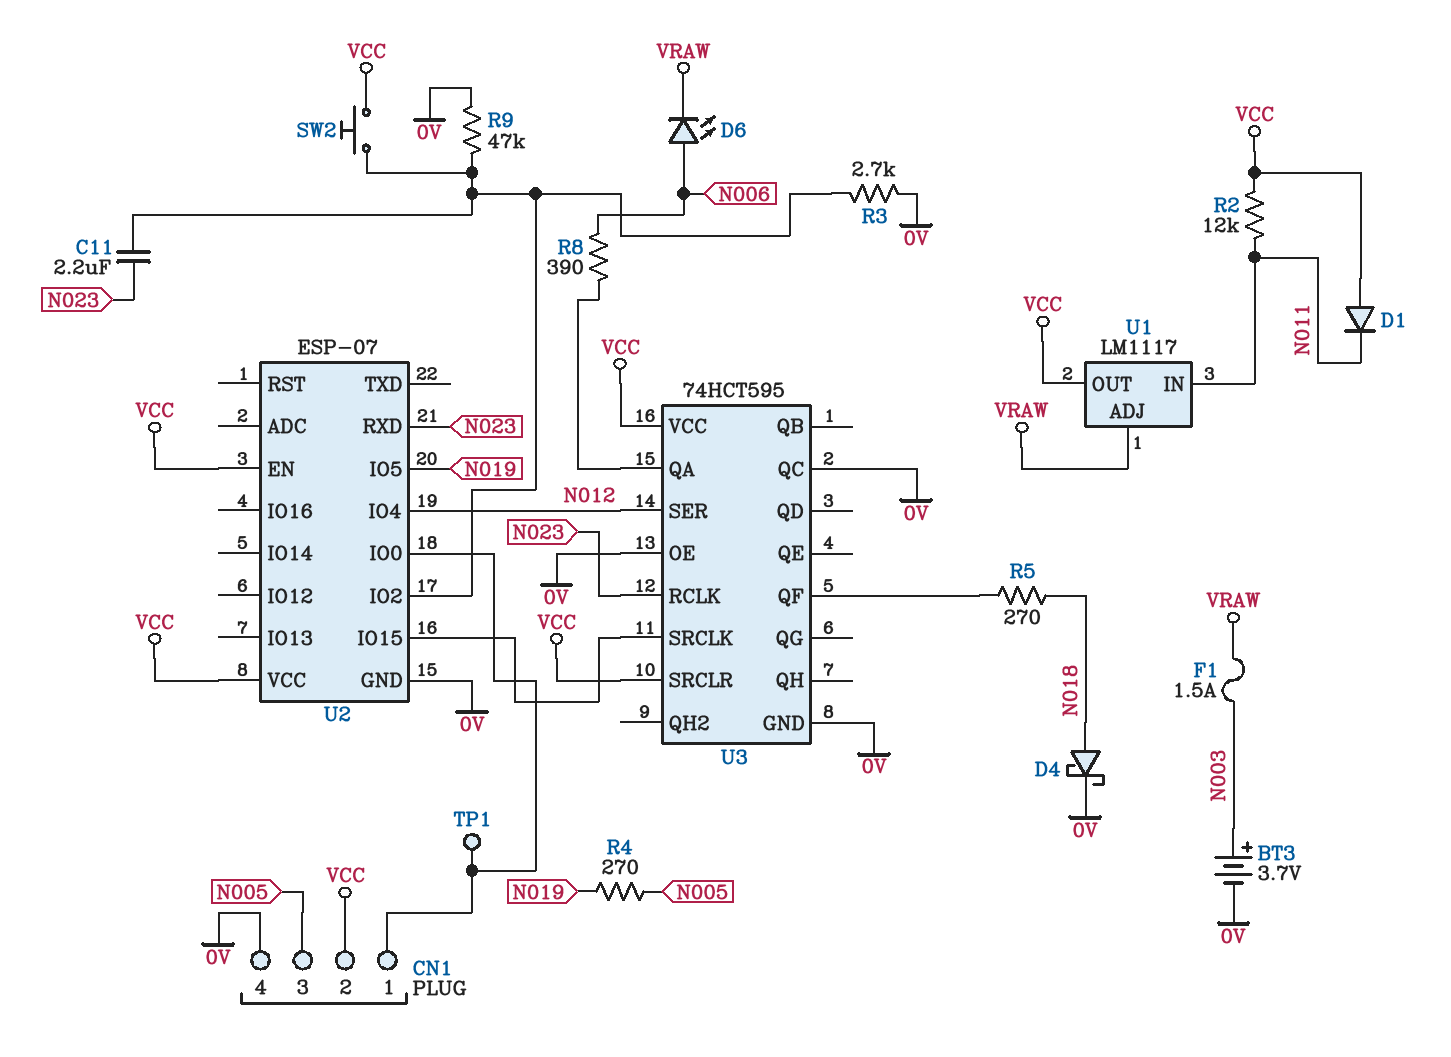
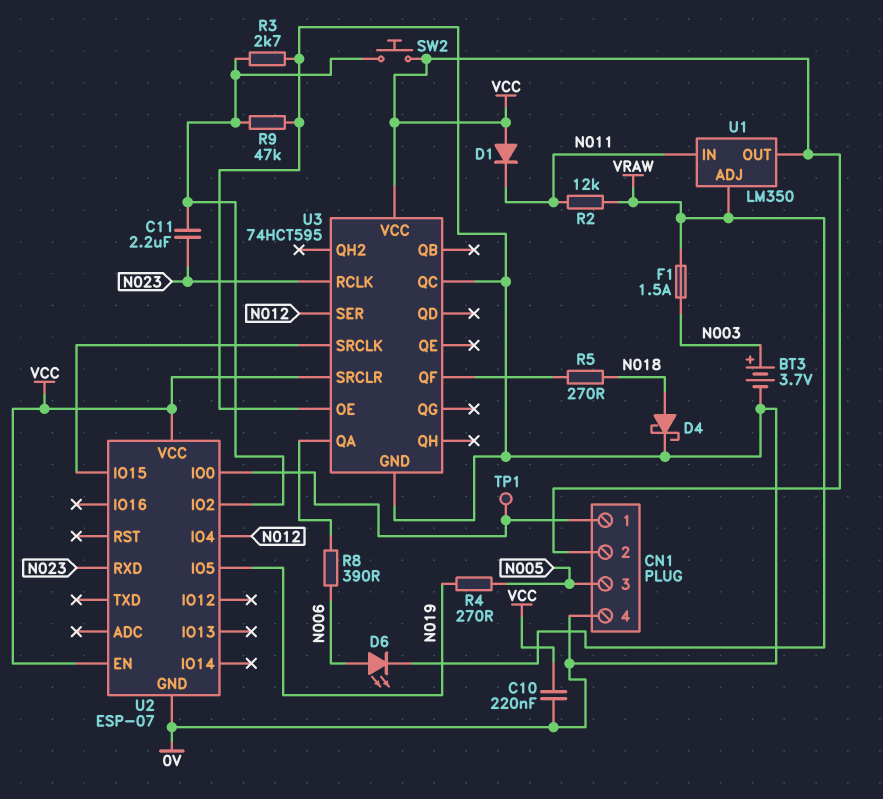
C10: none -> 220nF (0V, VCC)
R2: 12k (N011, VCC) -> 12k (N011, VRAW)
U1: LM1117 -> LM350

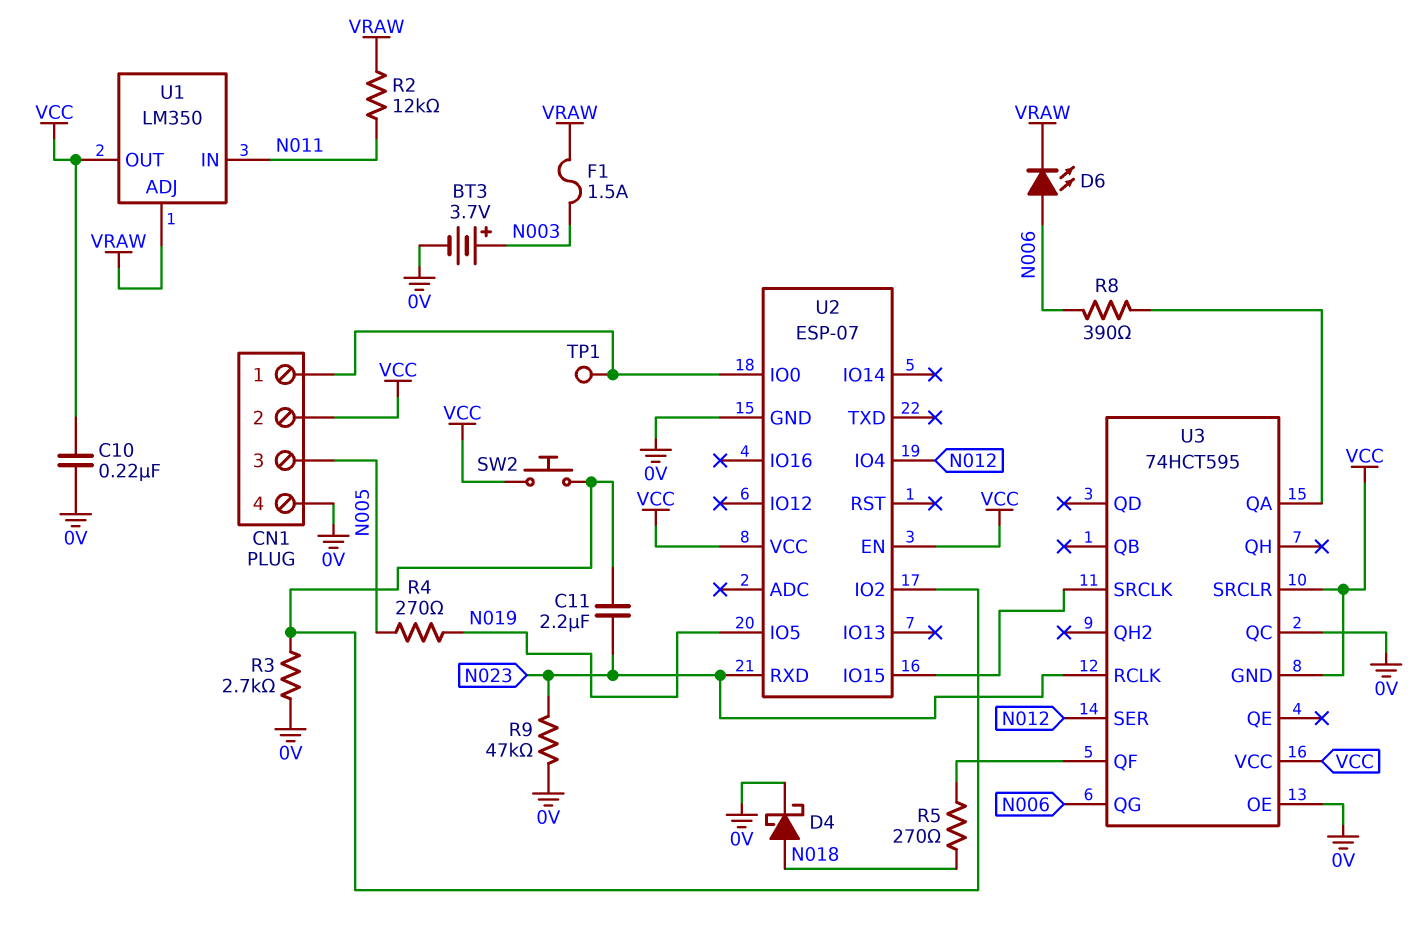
D1: diode (A VCC, K N011) -> none
R9: 47k (0V, U2/IO2) -> 47k (0V, N023)
U3 pin GND: 0V -> VCC
U3 pin QG: none -> N006

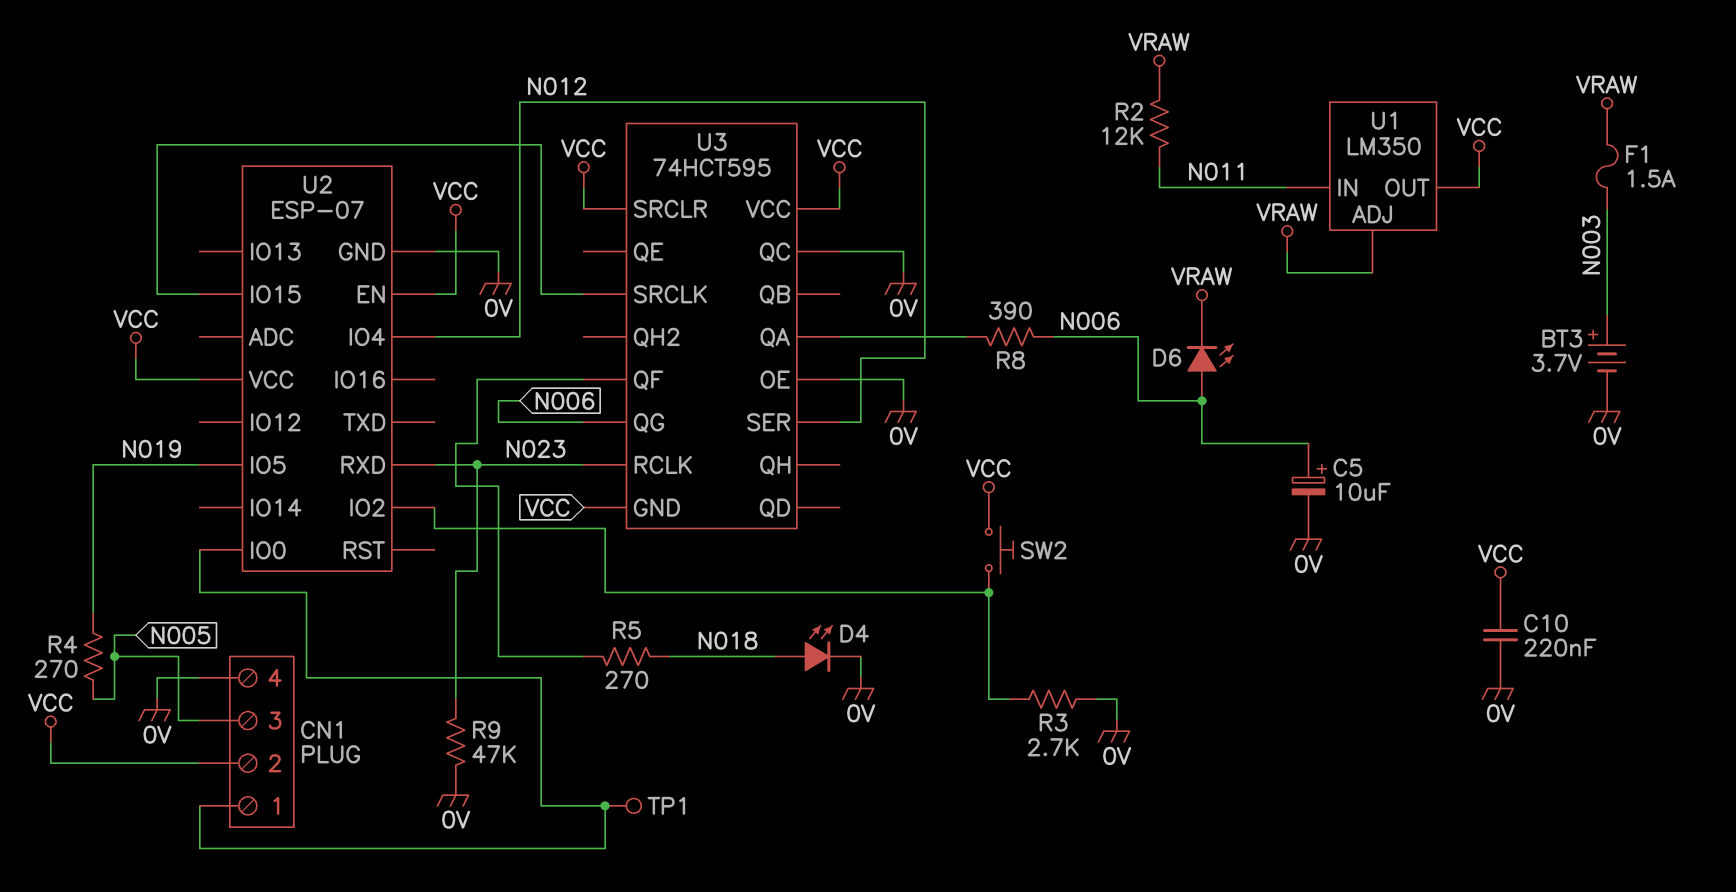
C5: none -> 10uF (plus N006, minus 0V)
C11: 2.2uF (N023, U2/IO2) -> none
D4: schottky (A N018, K 0V) -> LED (A N018, K 0V)

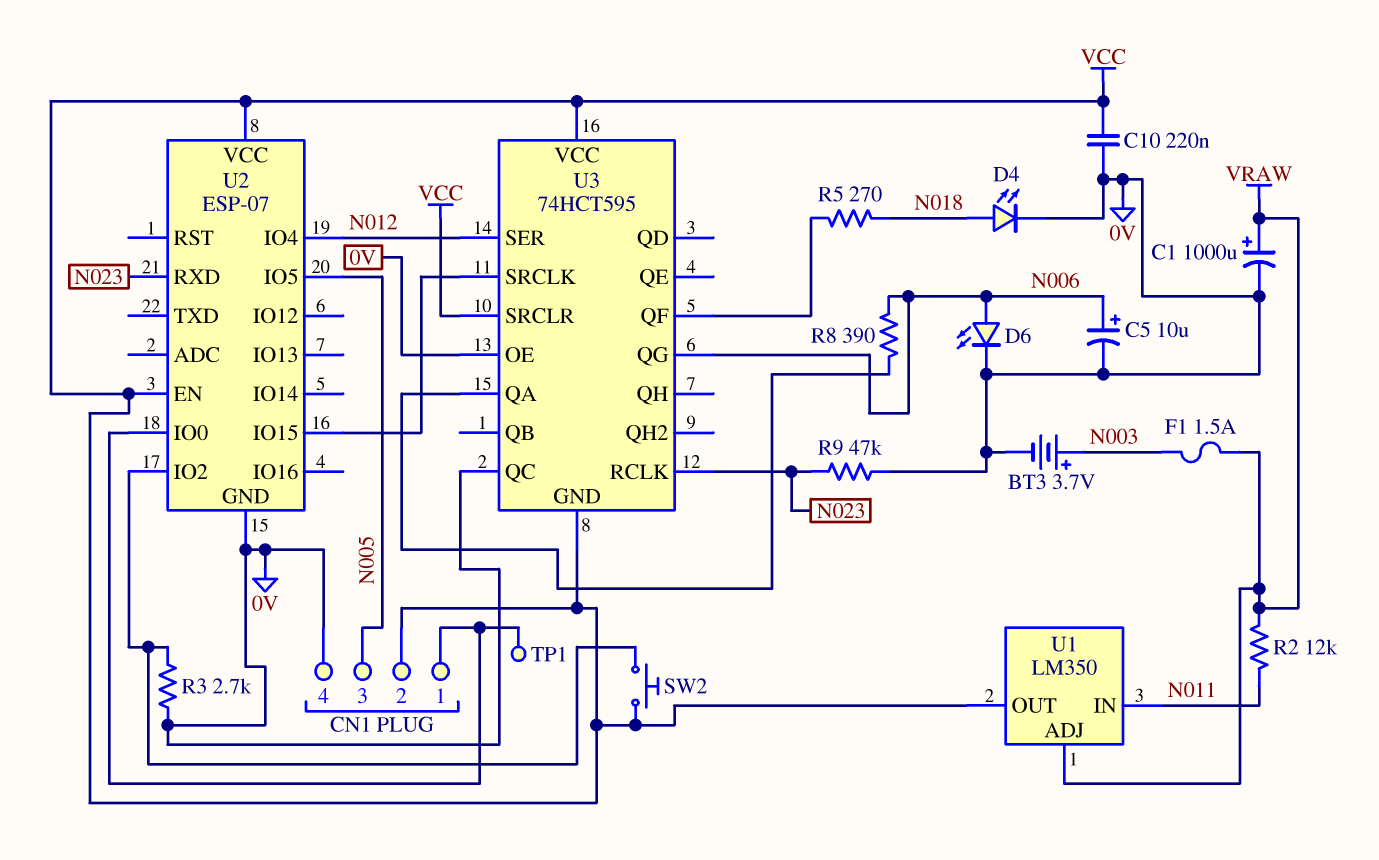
C1: none -> 1000uF (plus VRAW, minus 0V)
D6: LED (A N006, K VRAW) -> LED (A N006, K 0V)
R4: 270 (N005, N019) -> none
U2 pin IO5: N019 -> N005

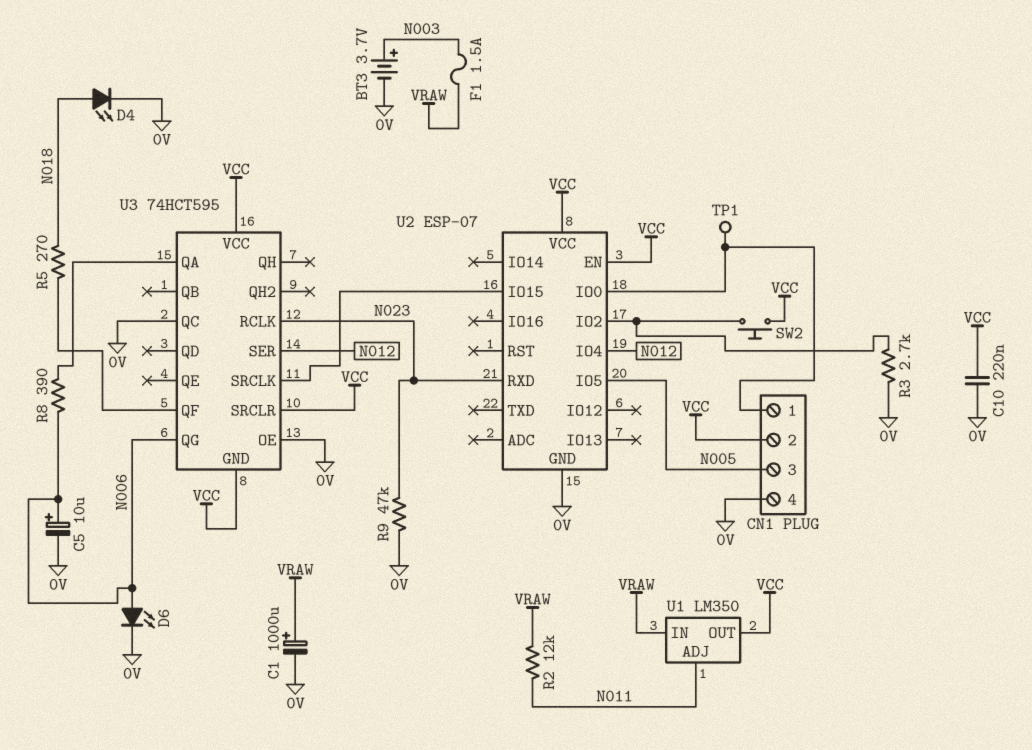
U1 pin ADJ: VRAW -> N011
U1 pin IN: N011 -> VRAW

